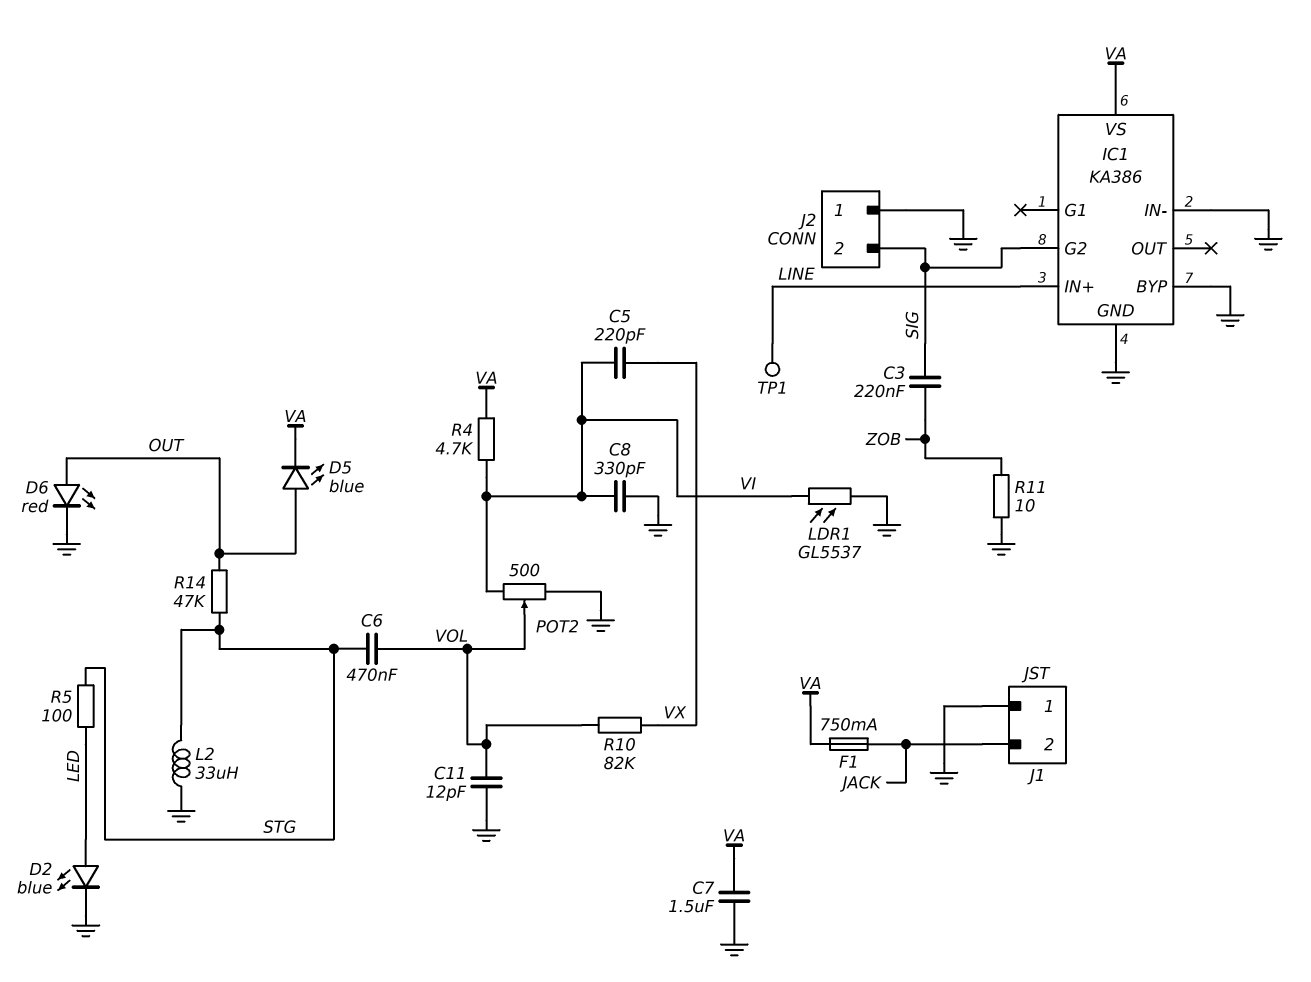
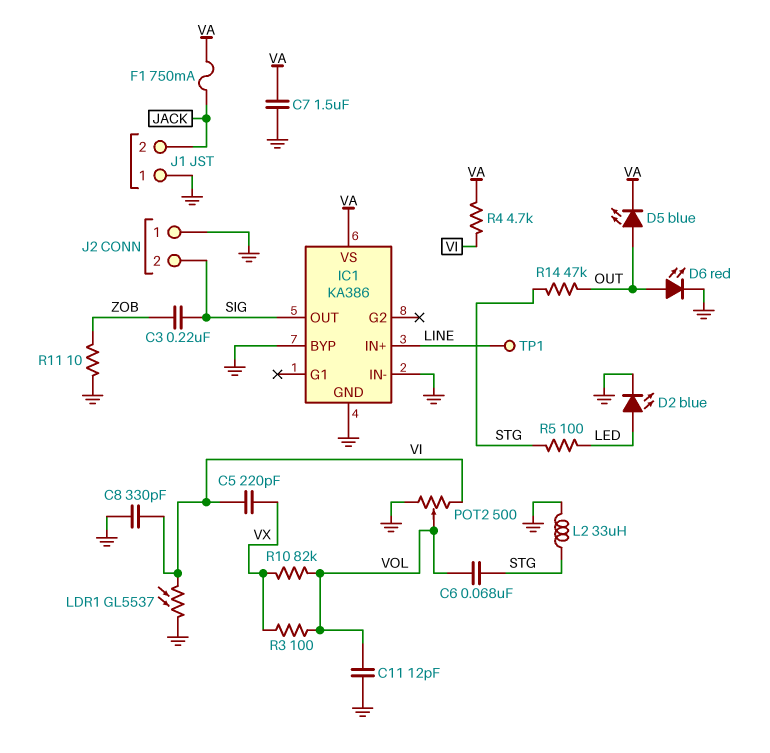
C6: 470nF (STG, VOL) -> 68nF (STG, VOL)
IC1 pin G2: SIG -> none
IC1 pin OUT: none -> SIG
R3: none -> 100 (VOL, VX)

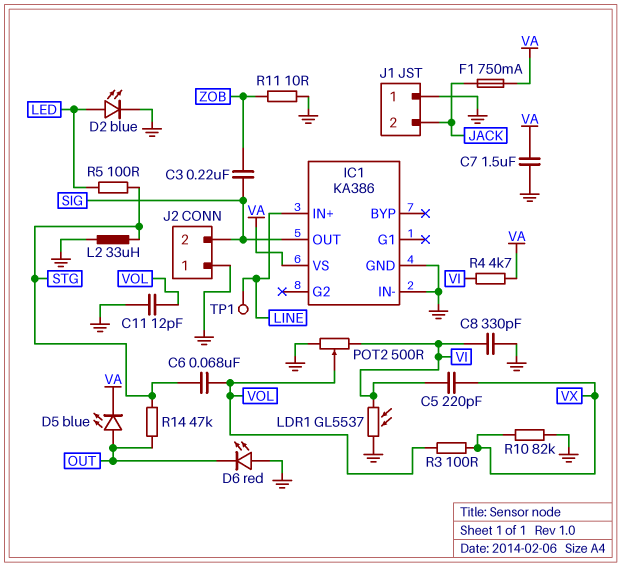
D6: LED red (A OUT, K GND) -> LED red (A GND, K OUT)
IC1 pin BYP: GND -> none
R10: 82k (VOL, VX) -> 82k (GND, VX)

